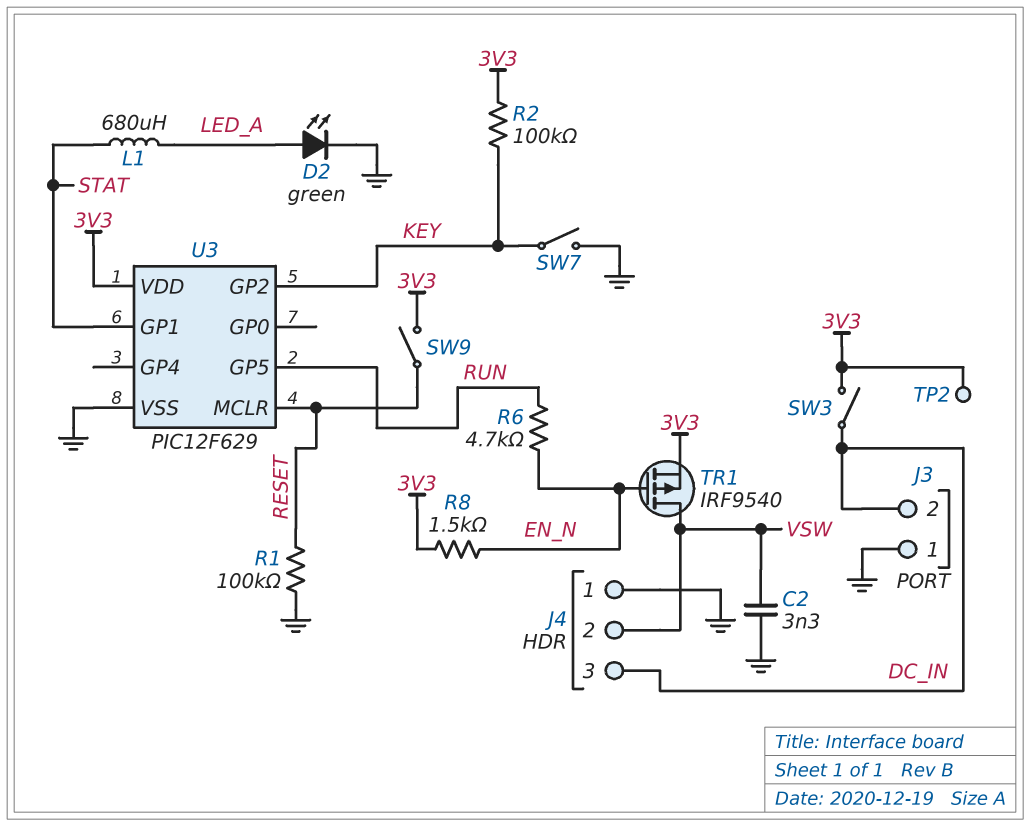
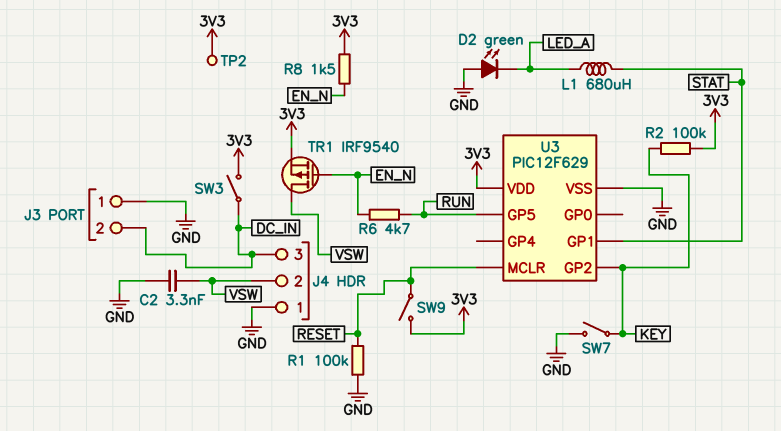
D2: LED green (A LED_A, K GND) -> LED green (A GND, K LED_A)

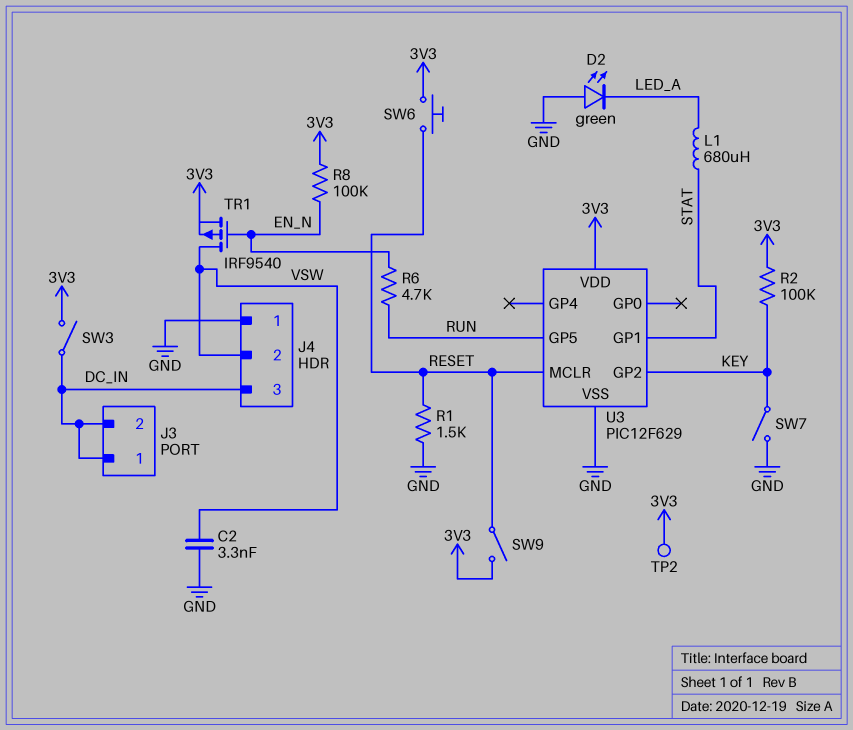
J3 pin 1: GND -> DC_IN
R1: 100k (GND, RESET) -> 1.5k (GND, RESET)
R8: 1.5k (3V3, EN_N) -> 100k (3V3, EN_N)
SW6: none -> button (3V3, RESET)

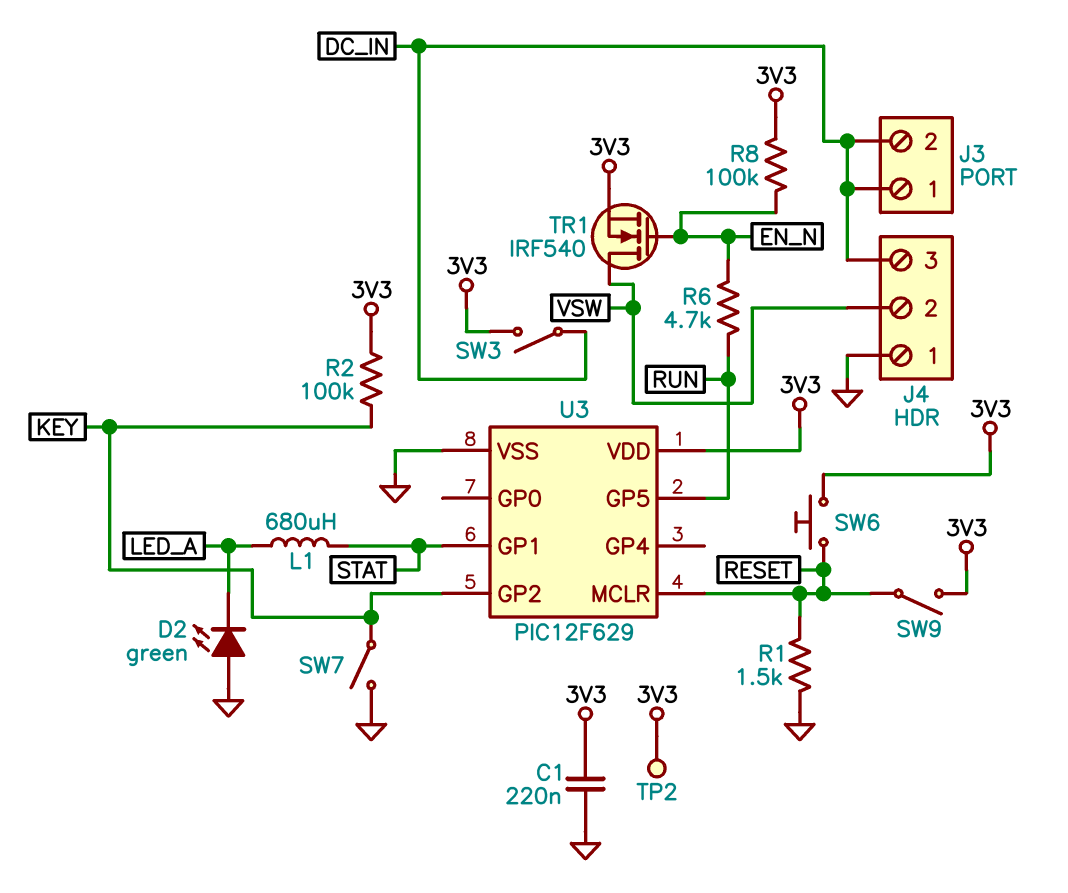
C1: none -> 220nF (3V3, GND)
C2: 3.3nF (GND, VSW) -> none
TR1: PMOS IRF9540 (G EN_N, D VSW, S 3V3) -> NMOS IRF540 (G EN_N, D VSW, S 3V3)

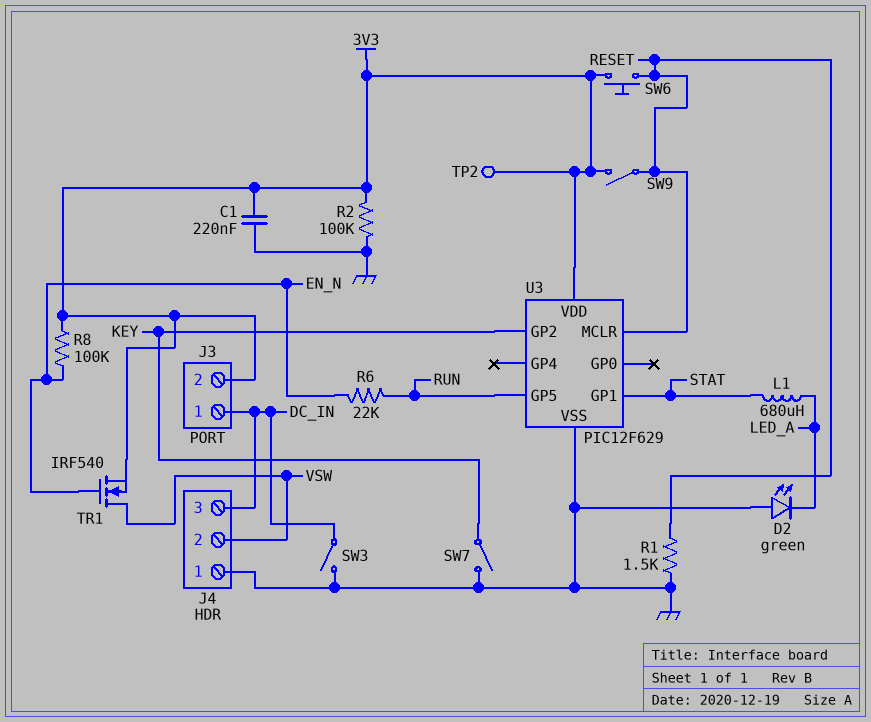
J3 pin 2: DC_IN -> 3V3
R2: 100k (3V3, KEY) -> 100k (3V3, GND)
R6: 4.7k (EN_N, RUN) -> 22k (EN_N, RUN)
SW3: switch (3V3, DC_IN) -> switch (DC_IN, GND)

